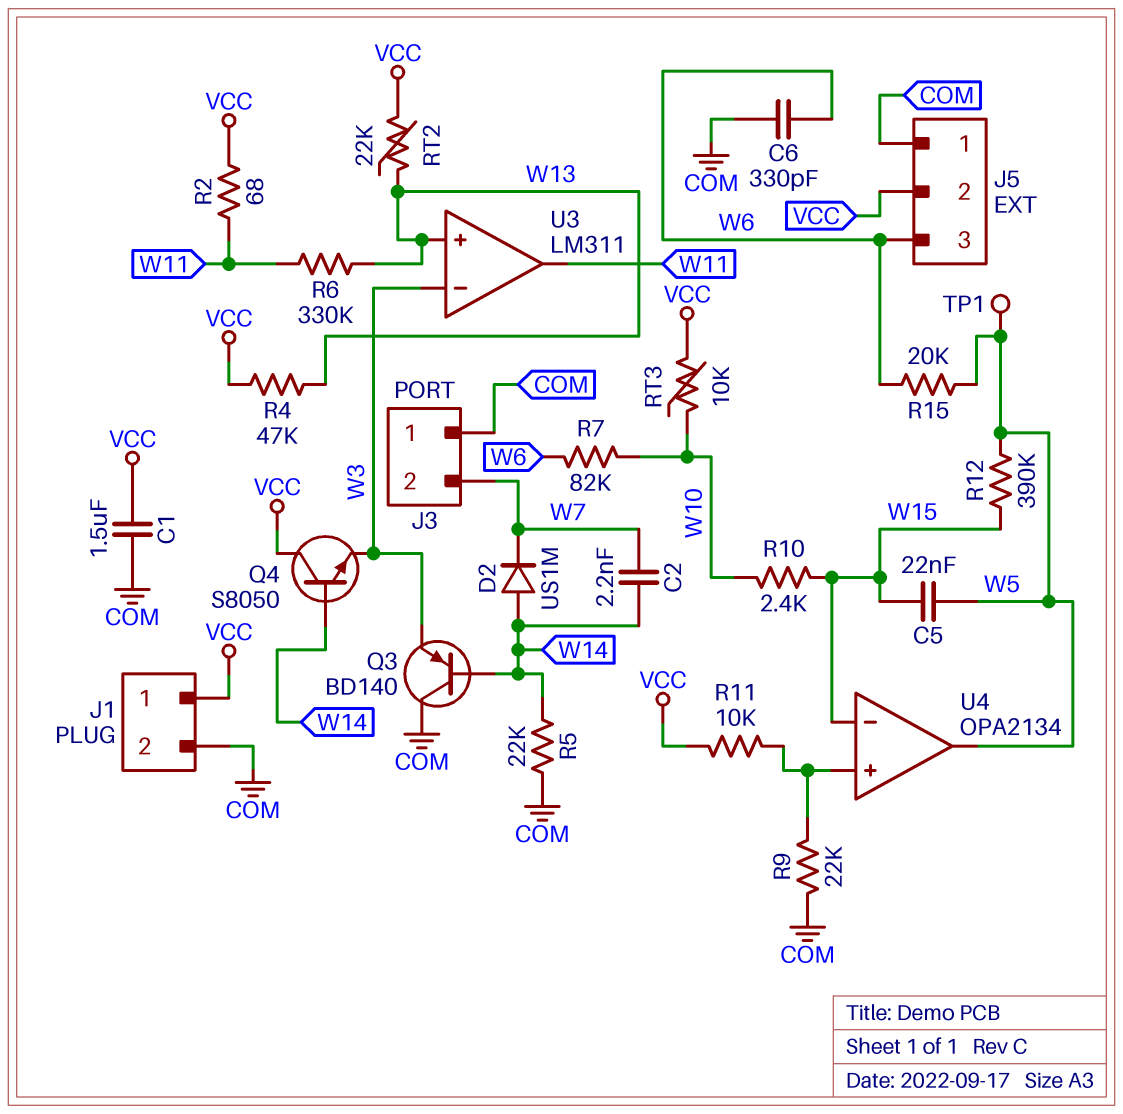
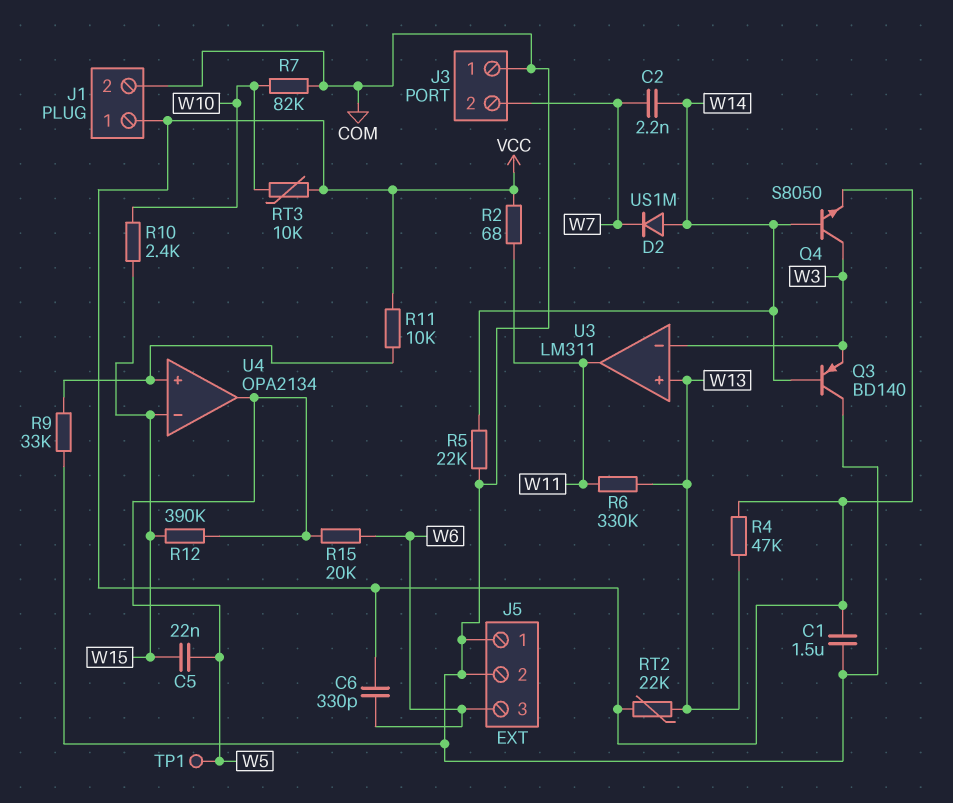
C6: 330pF (COM, W6) -> 330pF (VCC, W6)
J5 pin 2: VCC -> COM
Q4: NPN S8050 (B W14, C VCC, E W3) -> NPN S8050 (B W14, C W3, E VCC)
R7: 82k (W6, W10) -> 82k (COM, W10)
R9: 22k (COM, U4/in+) -> 33k (COM, U4/in+)

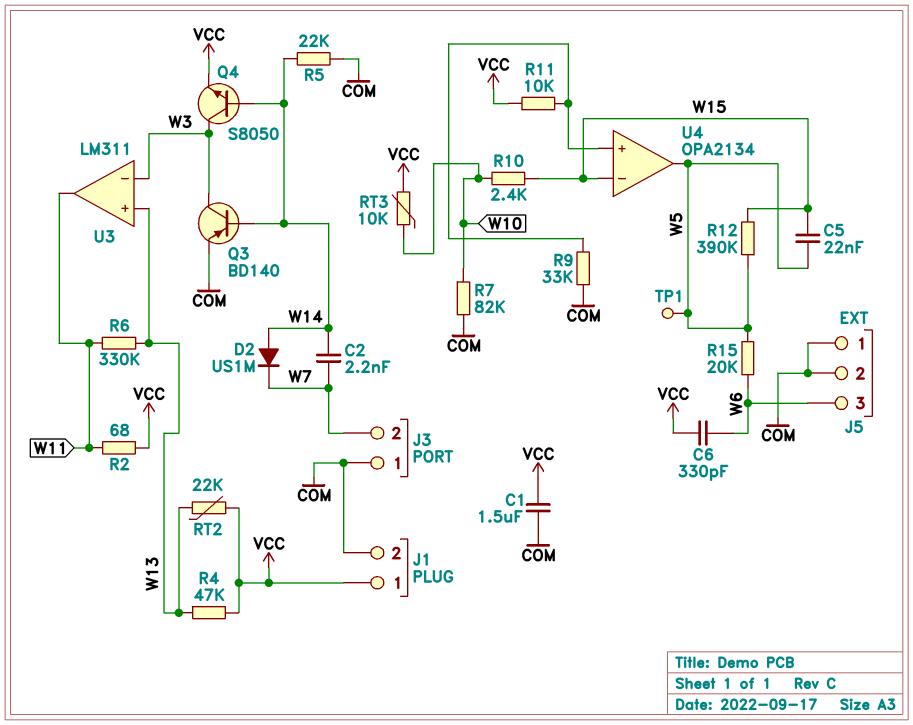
Q3: PNP BD140 (B W14, C COM, E W3) -> PNP BD140 (B W14, C W3, E COM)

